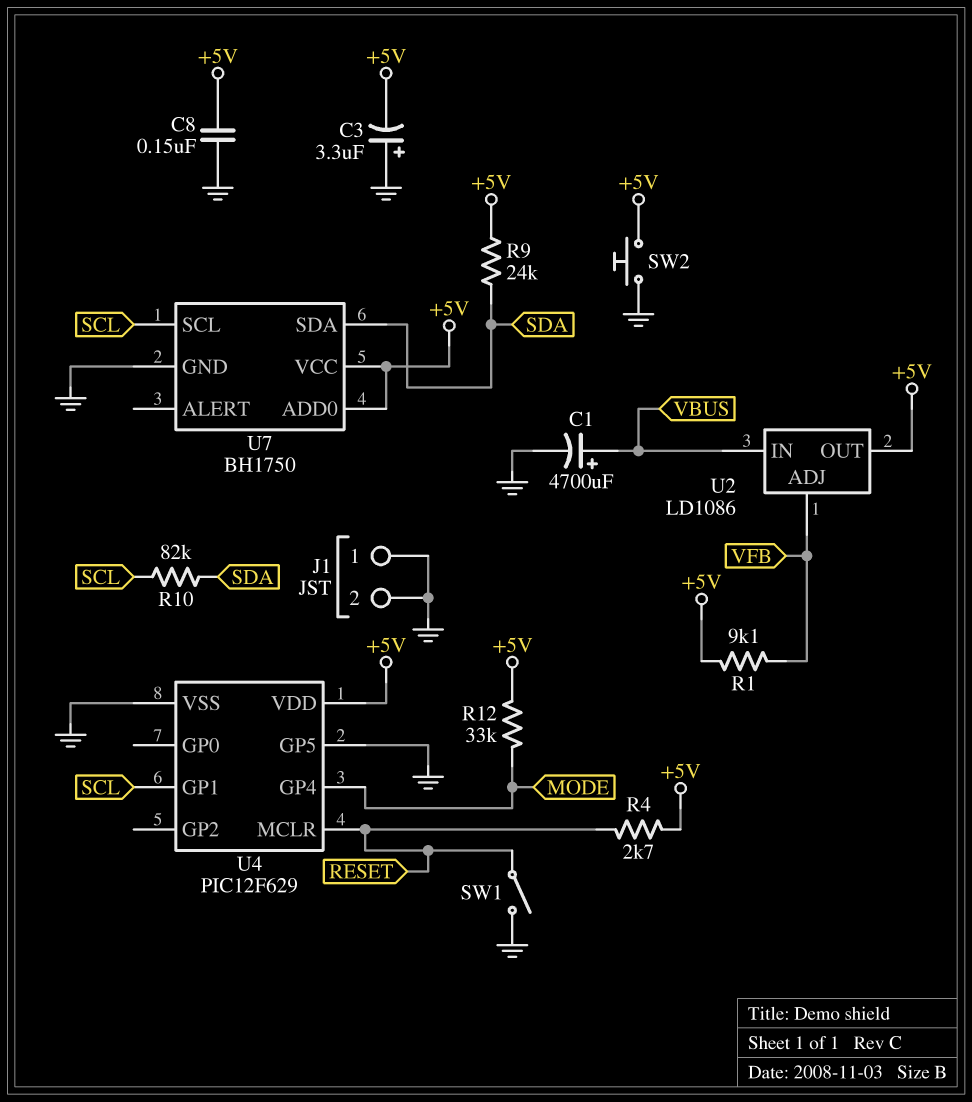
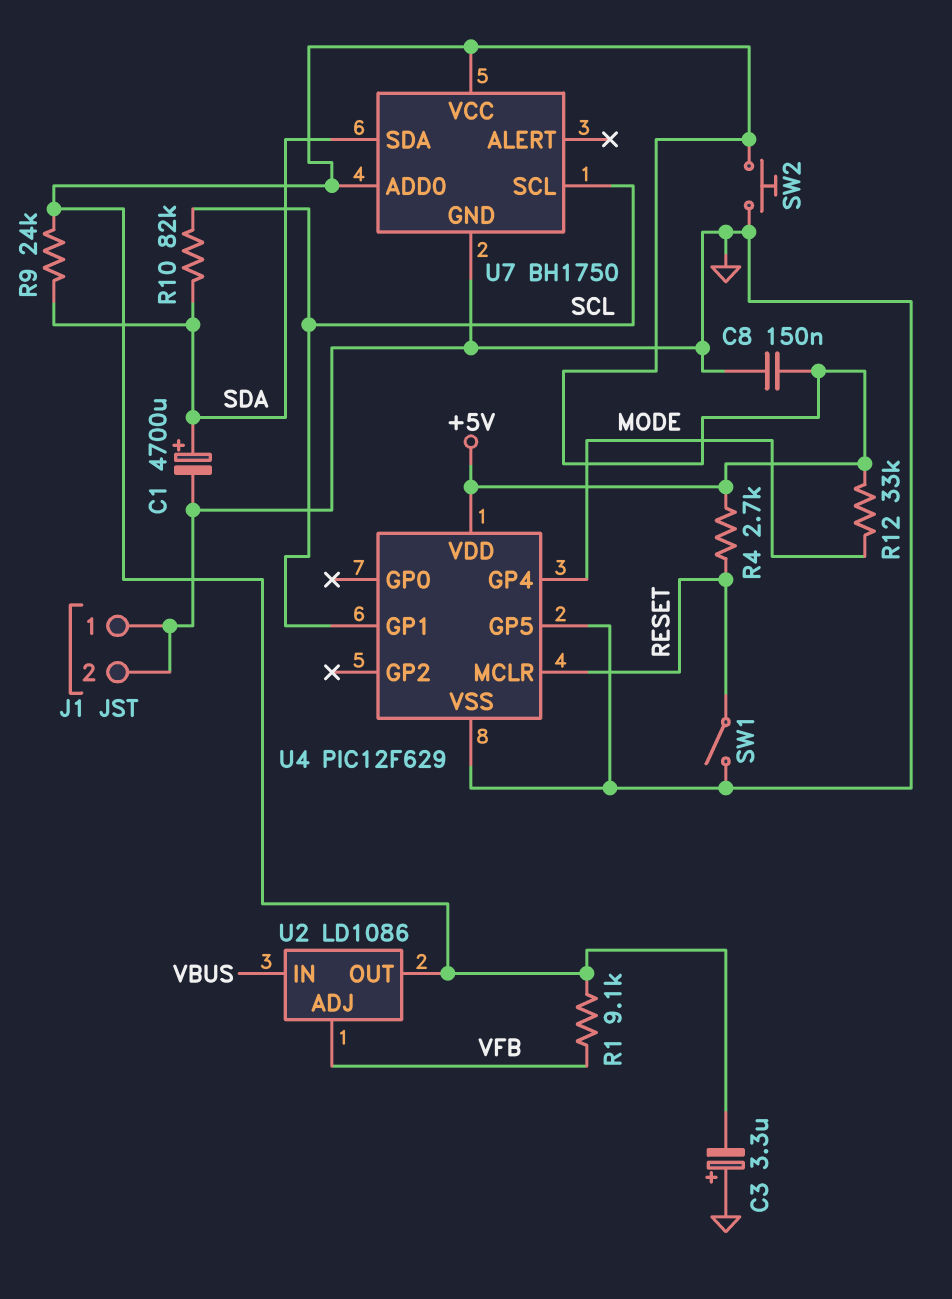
C1: 4700uF (plus VBUS, minus GND) -> 4700uF (plus SDA, minus GND)

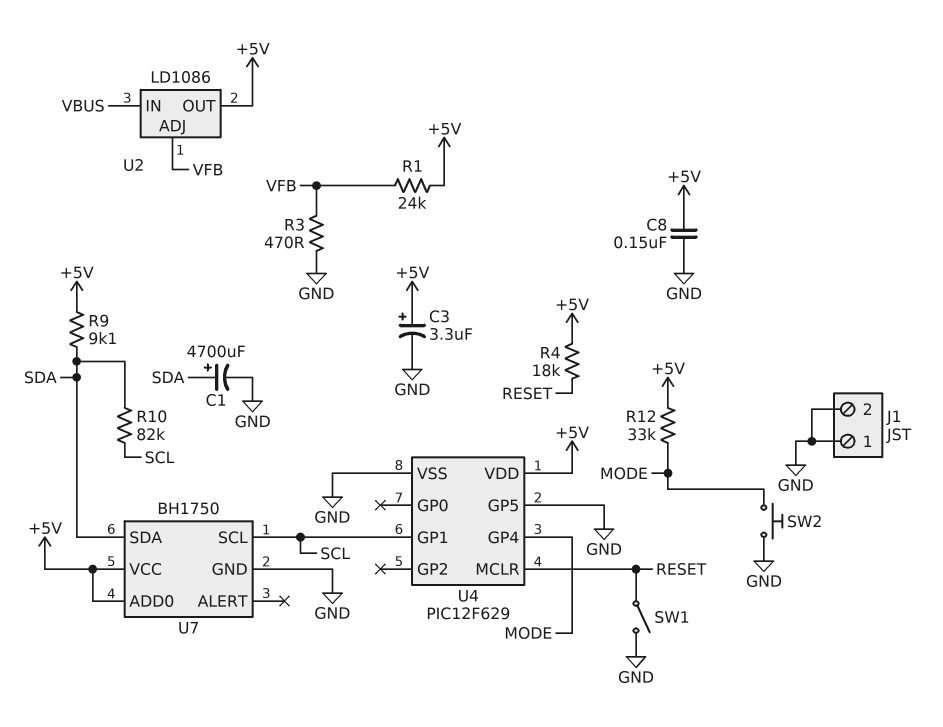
C3: 3.3uF (plus GND, minus +5V) -> 3.3uF (plus +5V, minus GND)
R1: 9.1k (+5V, VFB) -> 24k (+5V, VFB)
R3: none -> 470 (GND, VFB)
R4: 2.7k (+5V, RESET) -> 18k (+5V, RESET)
R9: 24k (+5V, SDA) -> 9.1k (+5V, SDA)
SW2: button (+5V, GND) -> button (GND, MODE)

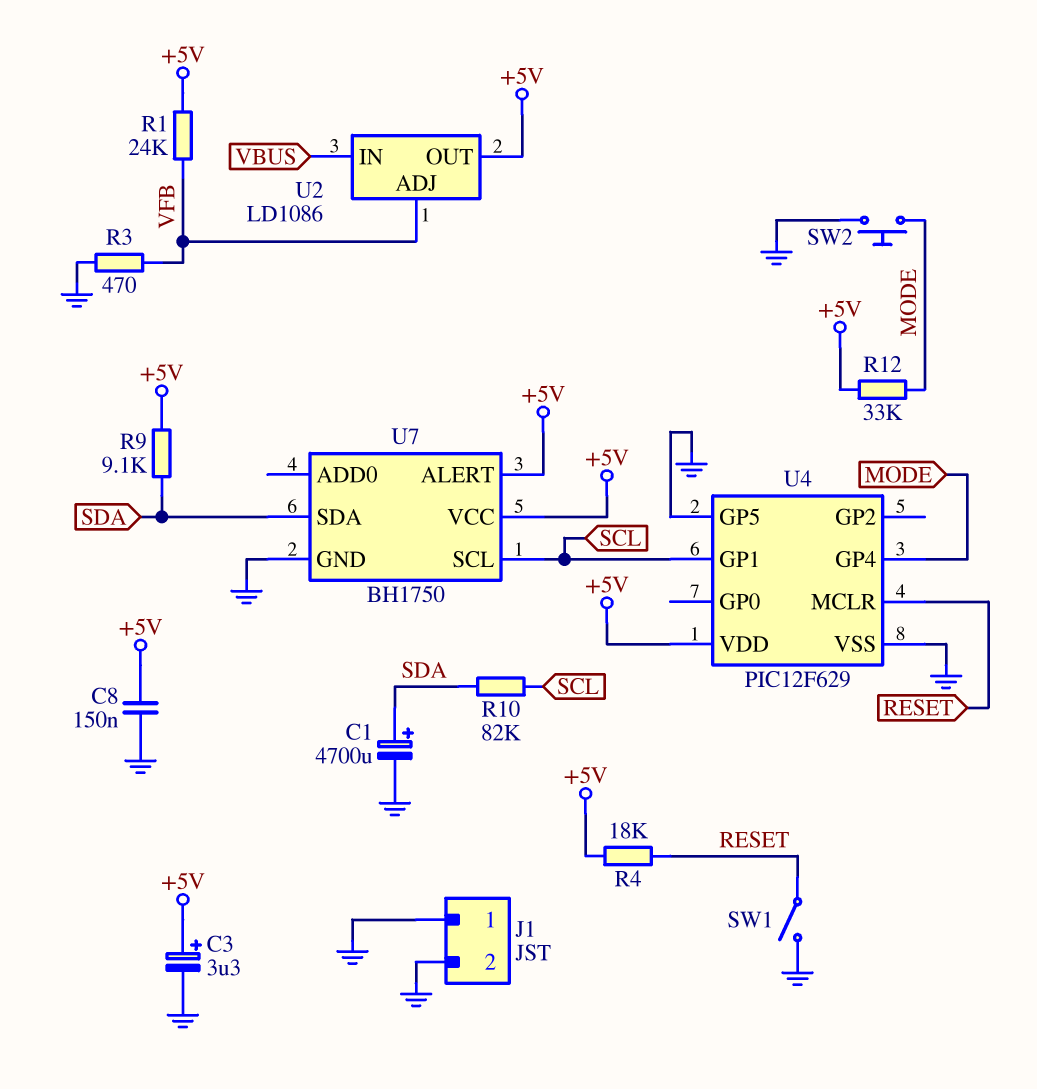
U7 pin ADD0: +5V -> none
U7 pin ALERT: none -> +5V

